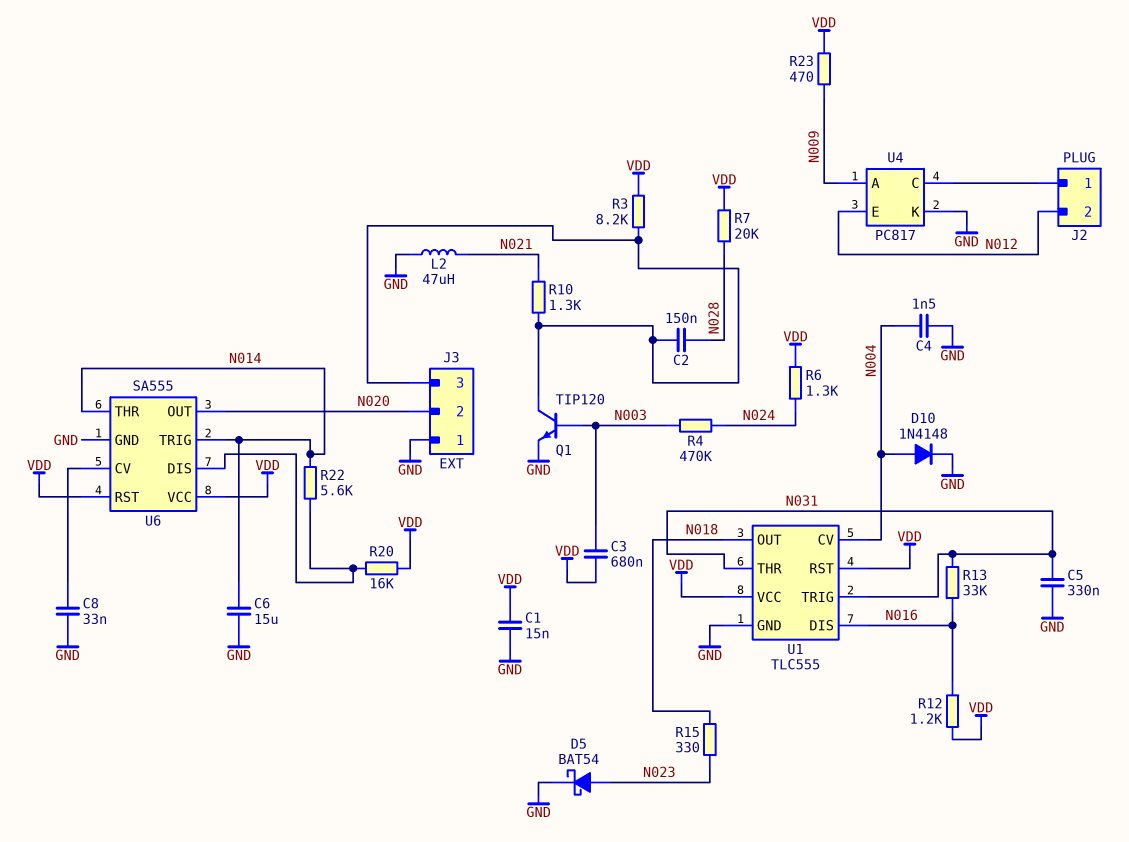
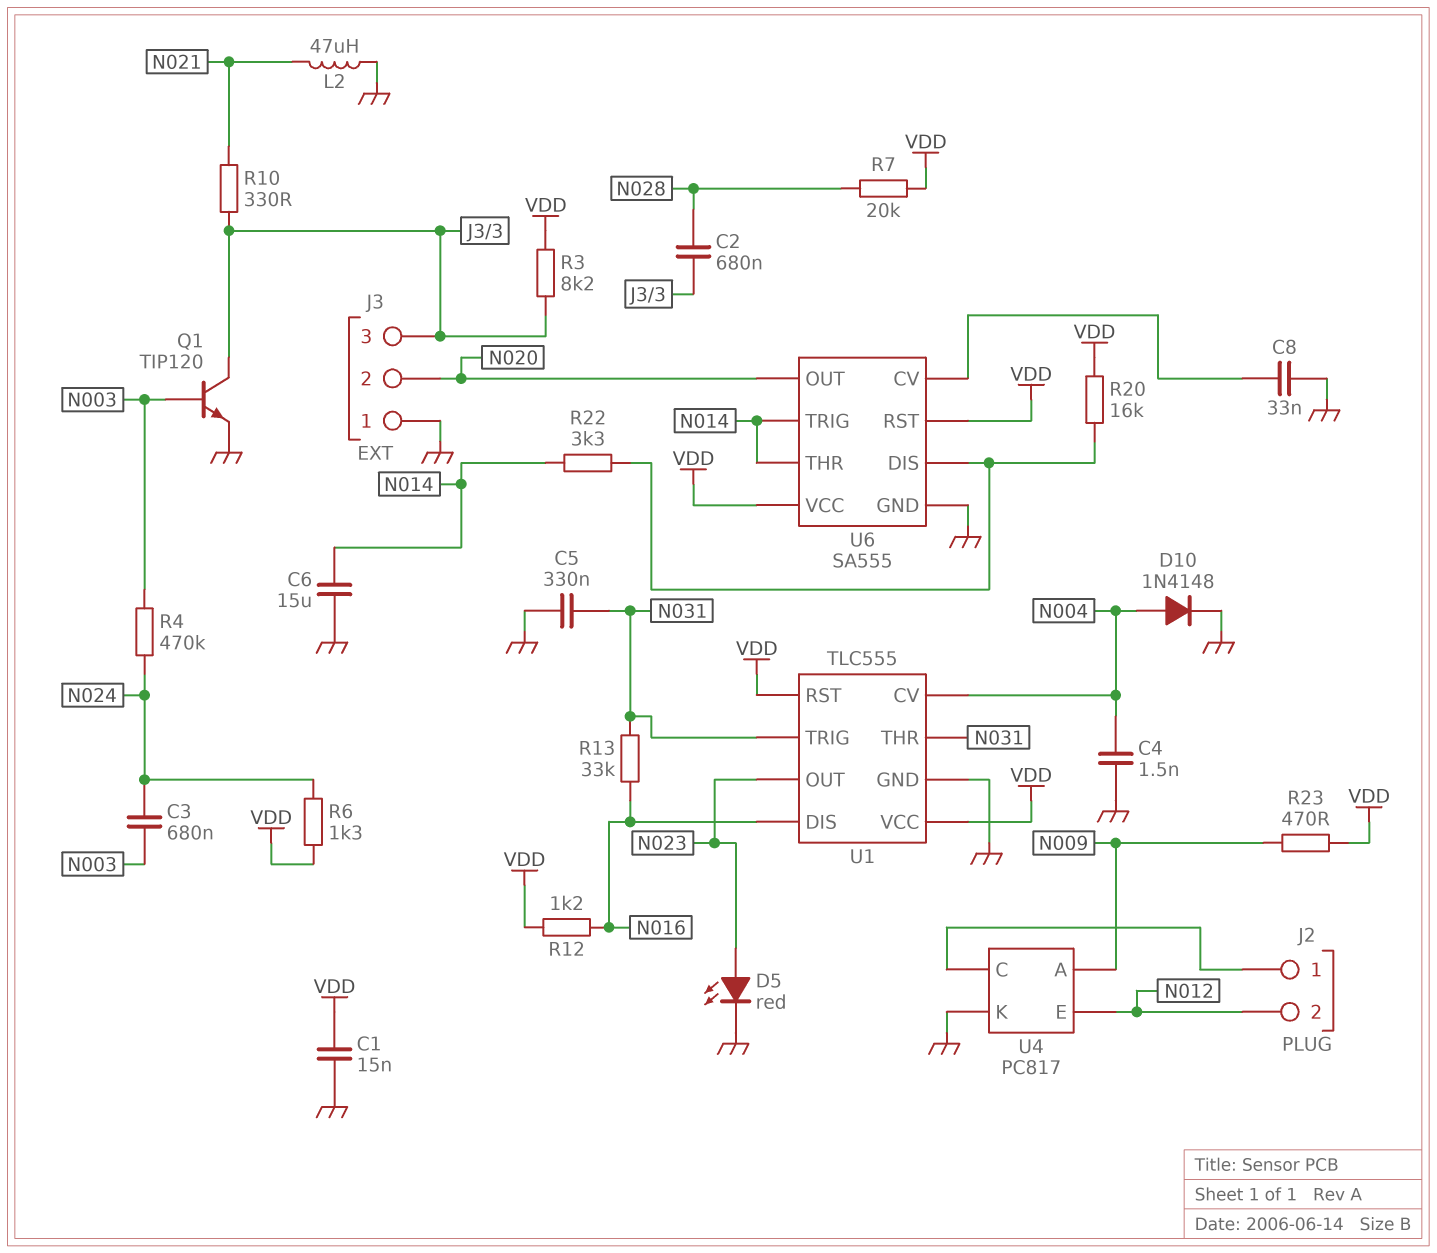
C2: 150nF (J3/3, N028) -> 680nF (J3/3, N028)
C3: 680nF (N003, VDD) -> 680nF (N003, N024)
D5: schottky BAT54 (A N023, K GND) -> LED red (A N023, K GND)
R10: 1.3k (J3/3, N021) -> 330 (J3/3, N021)
R15: 330 (N018, N023) -> none
R22: 5.6k (N014, U6/DIS) -> 3.3k (N014, U6/DIS)
U1 pin OUT: N018 -> N023

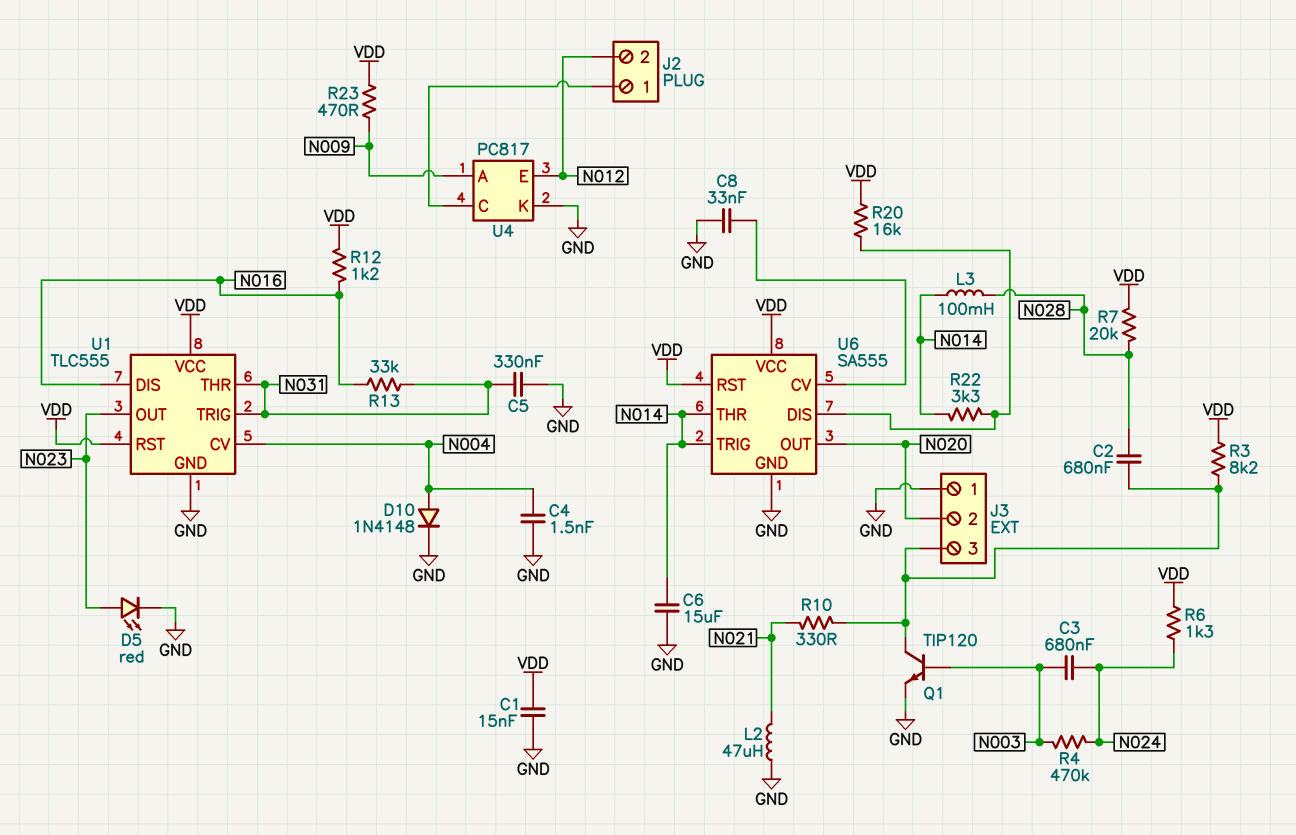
L3: none -> 100mH (N014, N028)

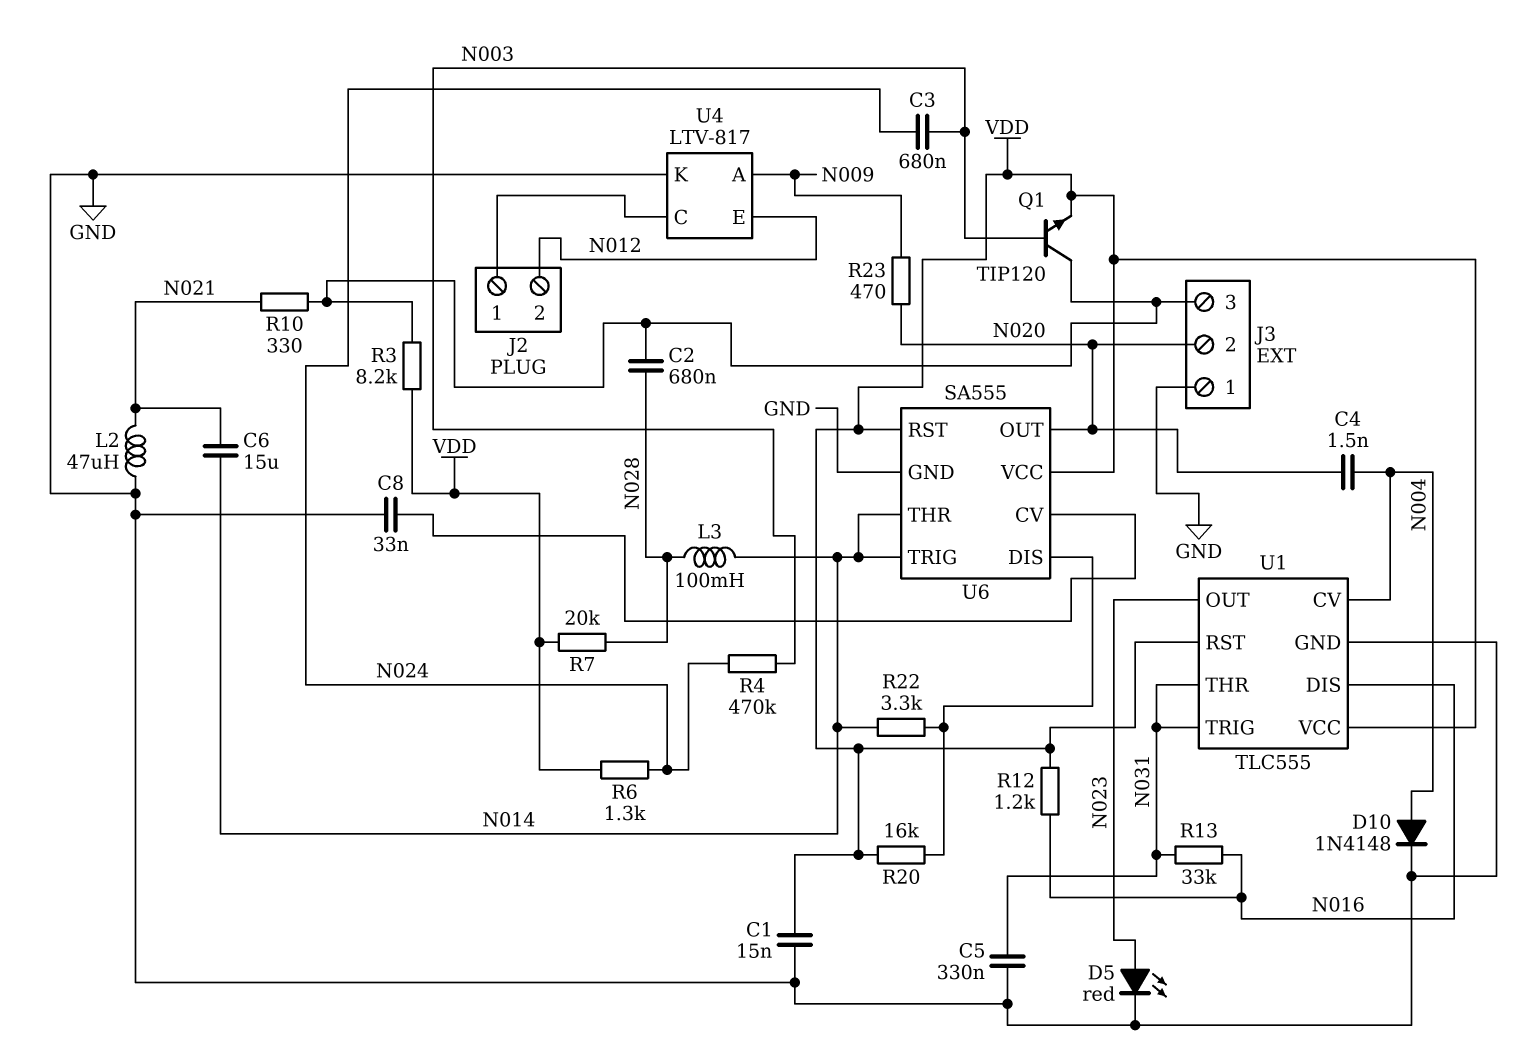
C4: 1.5nF (GND, N004) -> 1.5nF (N004, N020)
C6: 15uF (GND, N014) -> 15uF (N014, N021)
Q1: NPN TIP120 (B N003, C J3/3, E GND) -> NPN TIP120 (B N003, C J3/3, E VDD)
R23: 470 (N009, VDD) -> 470 (N009, N020)
U4: PC817 -> LTV-817

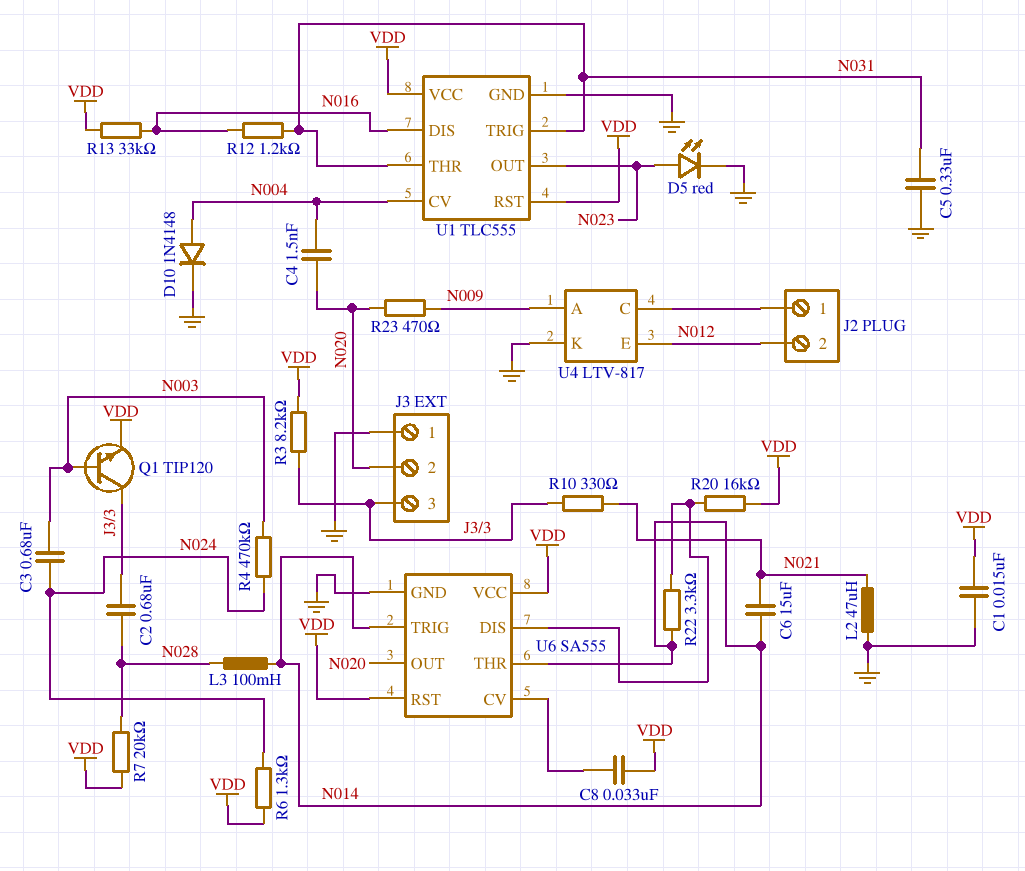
C8: 33nF (GND, U6/CV) -> 33nF (U6/CV, VDD)
R12: 1.2k (N016, VDD) -> 1.2k (N016, N031)
R13: 33k (N016, N031) -> 33k (N016, VDD)

